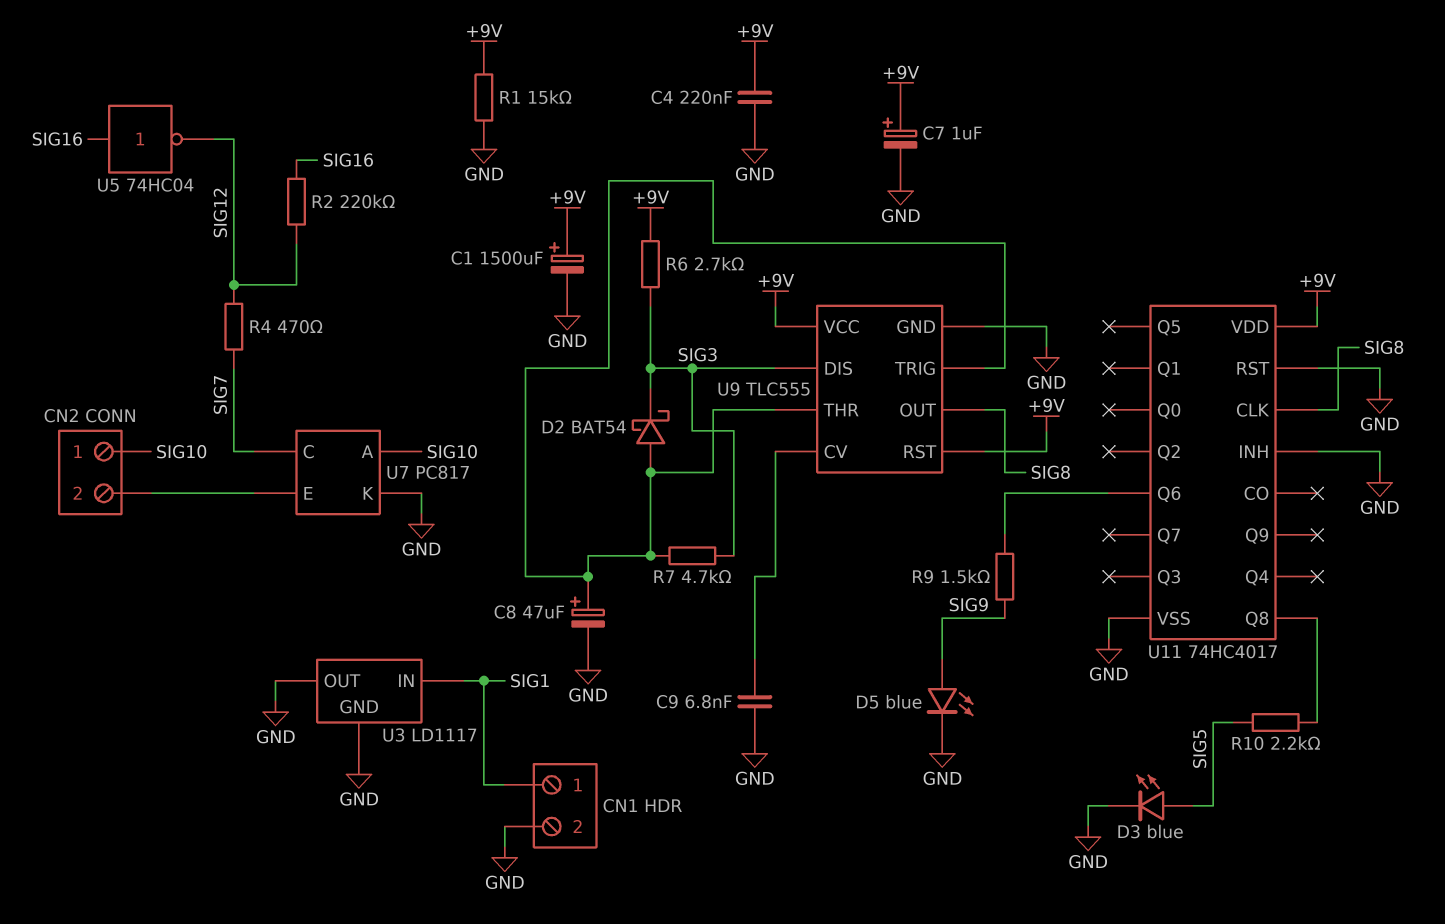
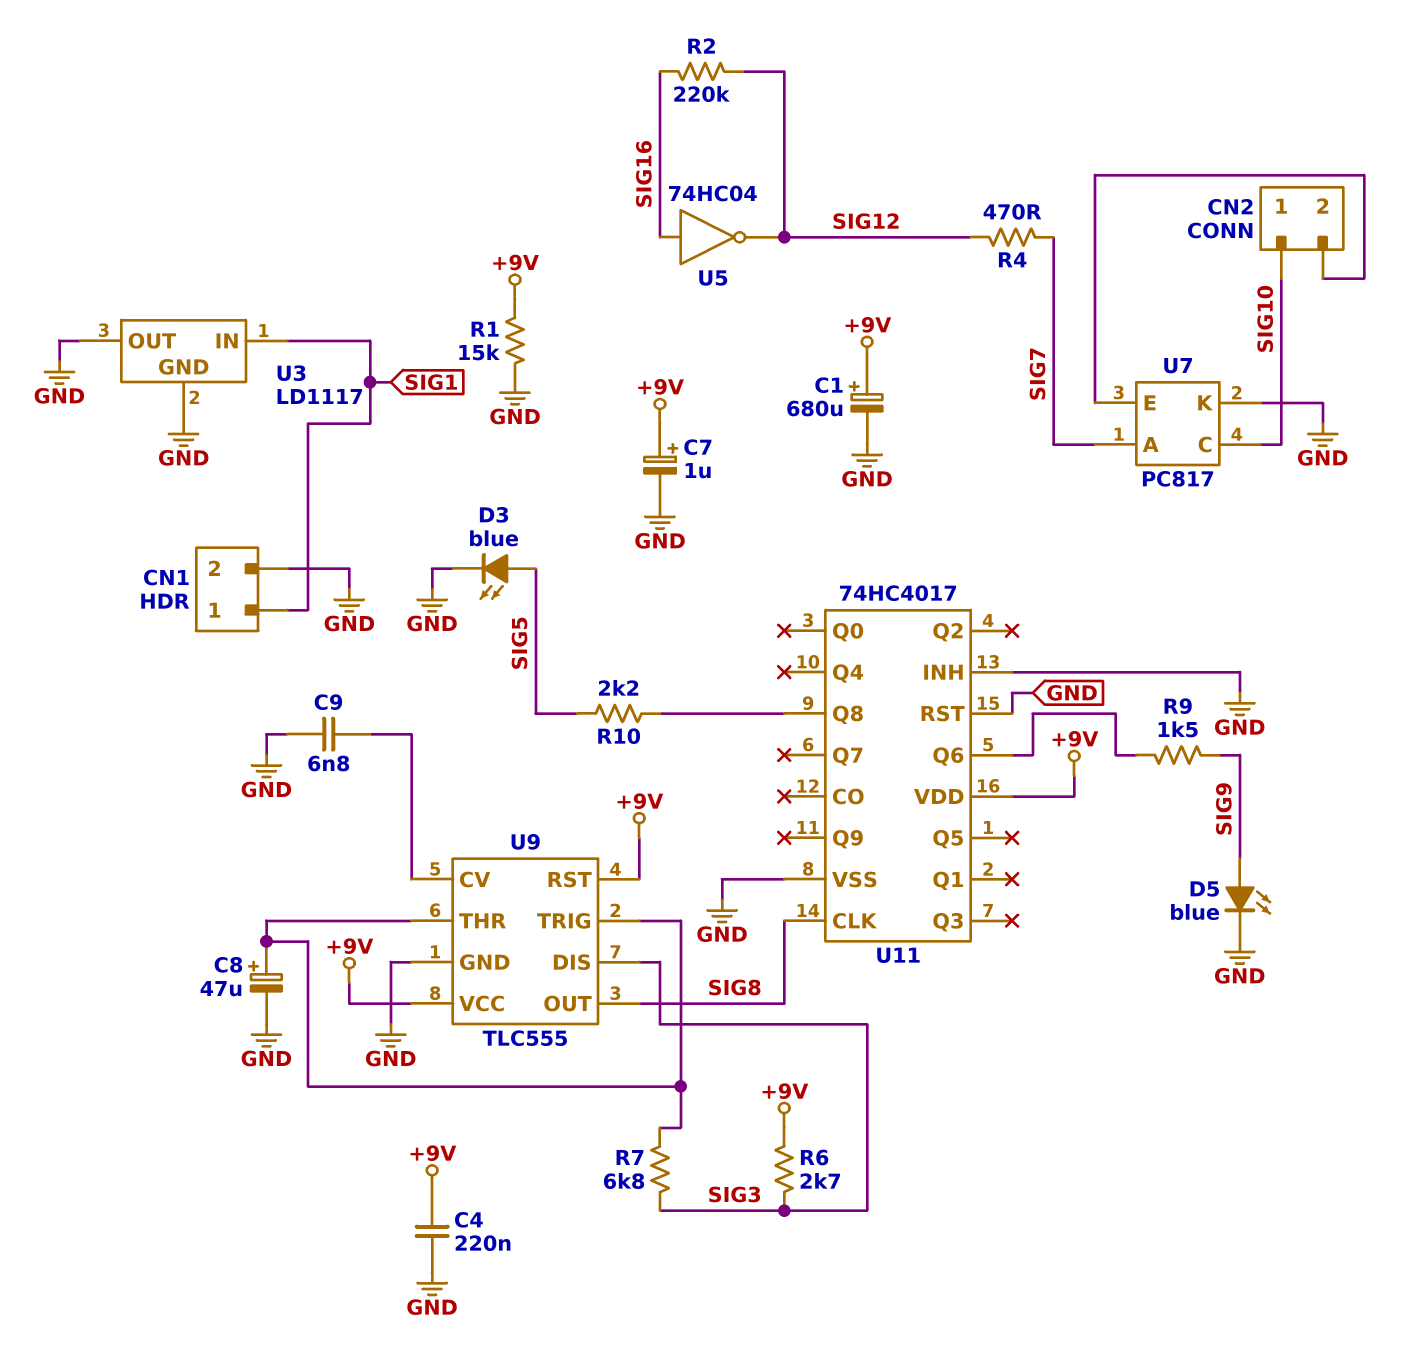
C1: 1500uF (plus +9V, minus GND) -> 680uF (plus +9V, minus GND)
D2: schottky BAT54 (A U9/THR, K SIG3) -> none
R7: 4.7k (SIG3, U9/THR) -> 6.8k (SIG3, U9/THR)
U7 pin A: SIG10 -> SIG7
U7 pin C: SIG7 -> SIG10

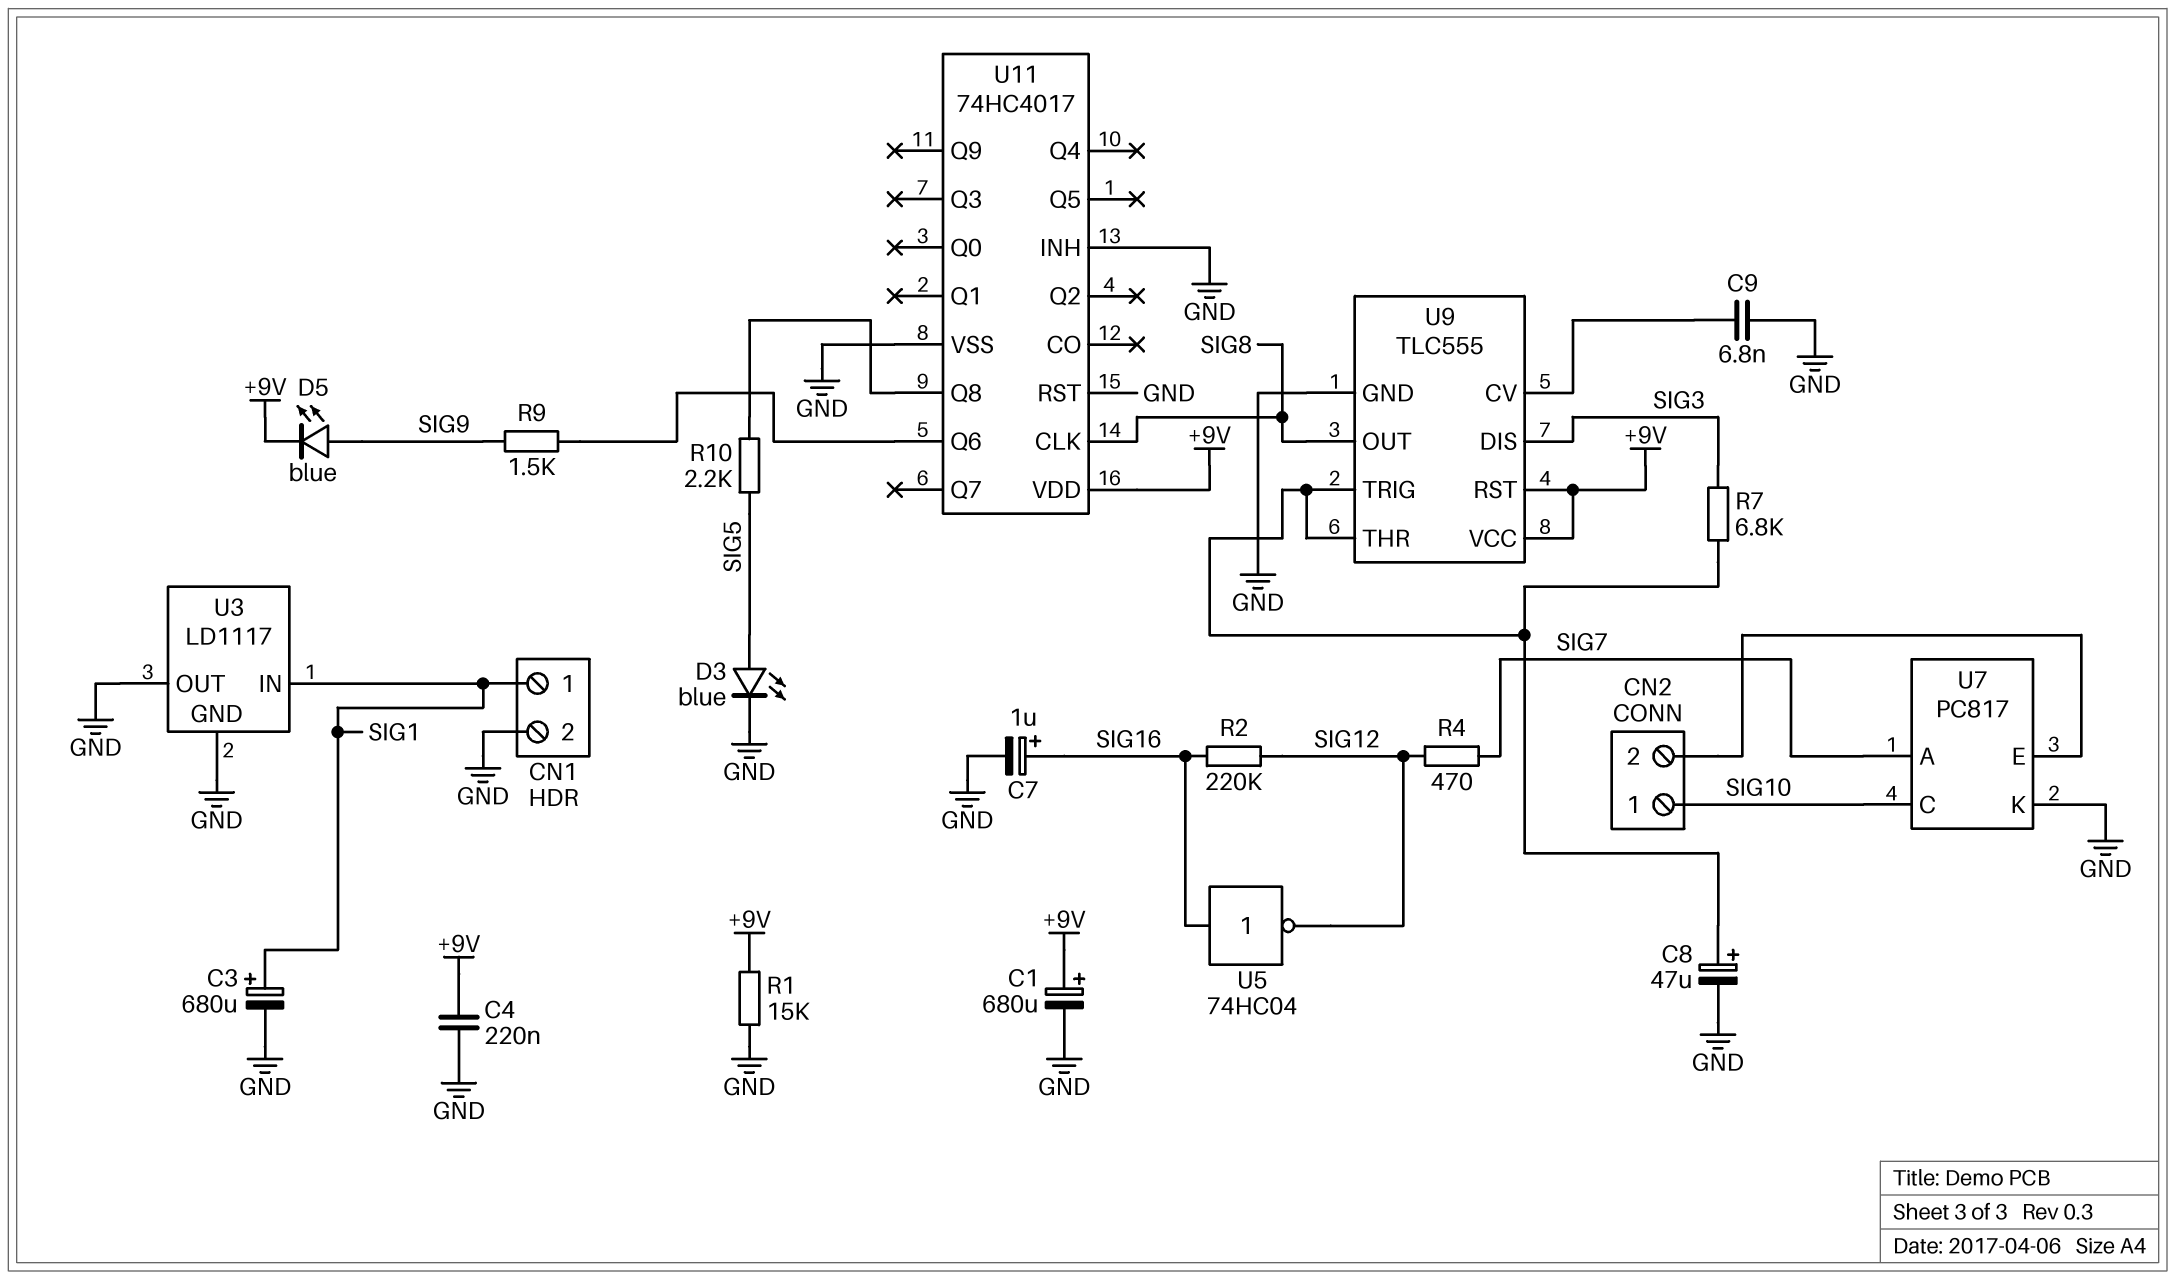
C3: none -> 680uF (plus SIG1, minus GND)
C7: 1uF (plus +9V, minus GND) -> 1uF (plus SIG16, minus GND)
D5: LED blue (A SIG9, K GND) -> LED blue (A SIG9, K +9V)
R6: 2.7k (+9V, SIG3) -> none

